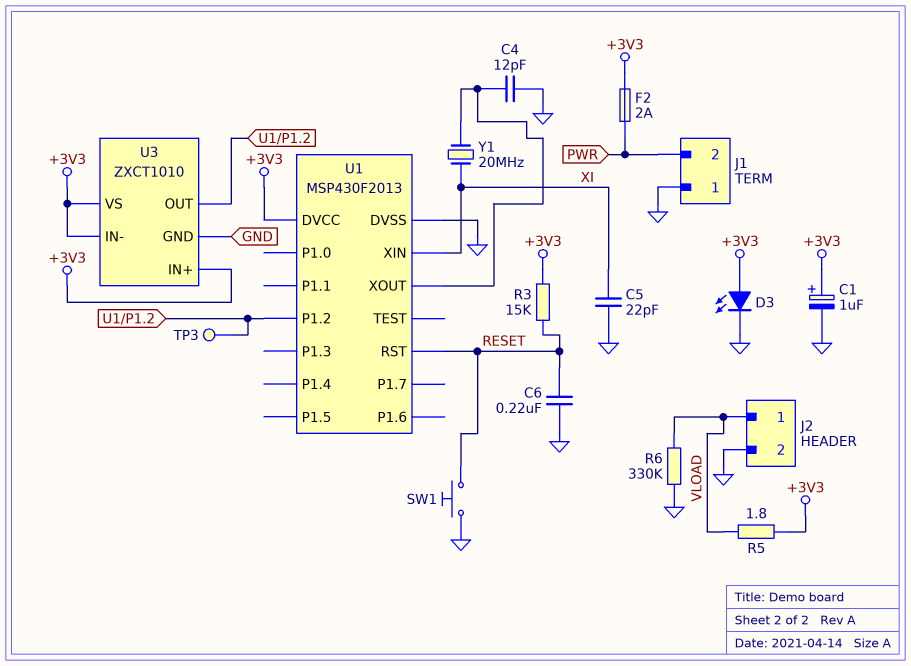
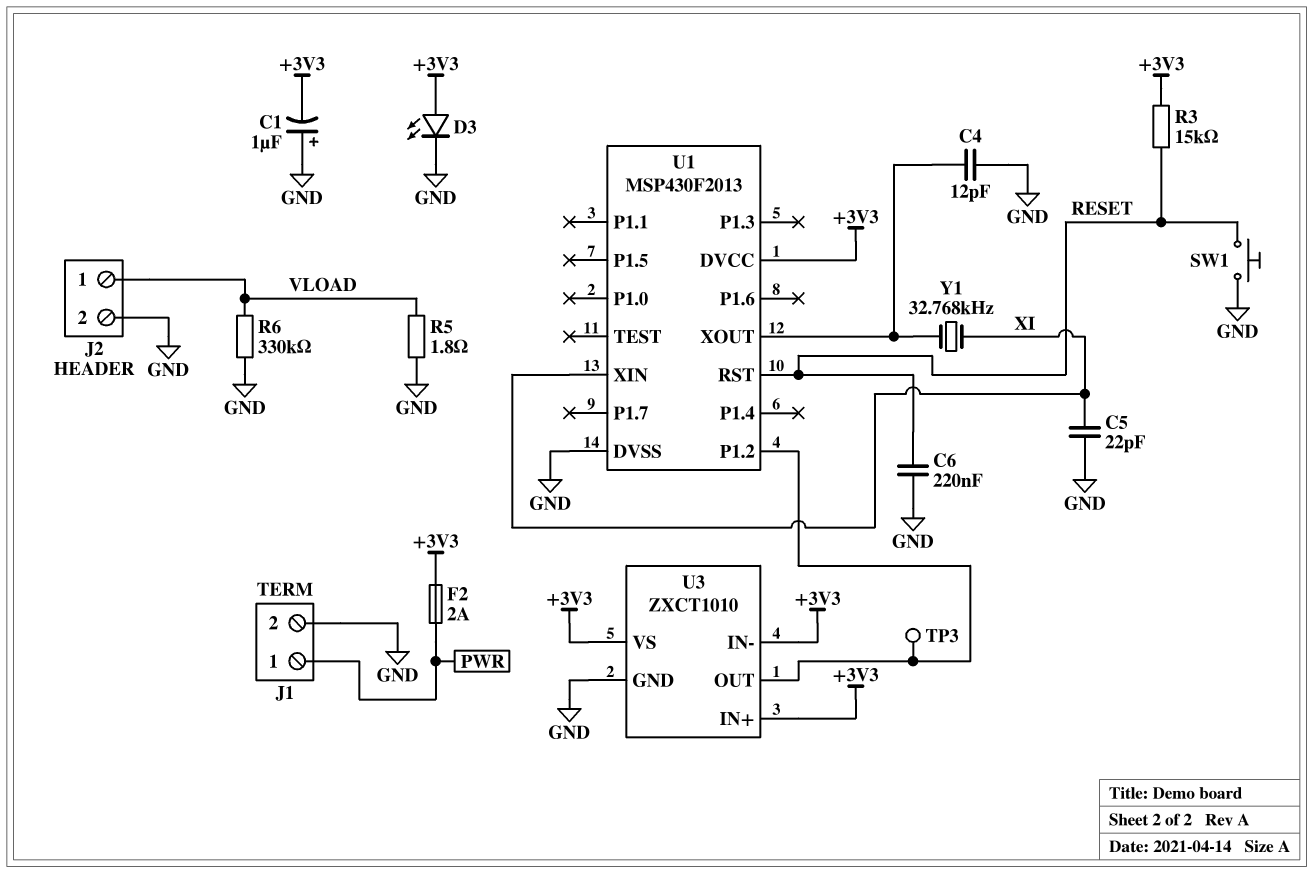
C1: 1uF (plus +3V3, minus GND) -> 1uF (plus GND, minus +3V3)
J1 pin 1: GND -> PWR
J1 pin 2: PWR -> GND
R5: 1.8 (+3V3, VLOAD) -> 1.8 (GND, VLOAD)
Y1: 20MHz (U1/XOUT, XI) -> 32.768kHz (U1/XOUT, XI)

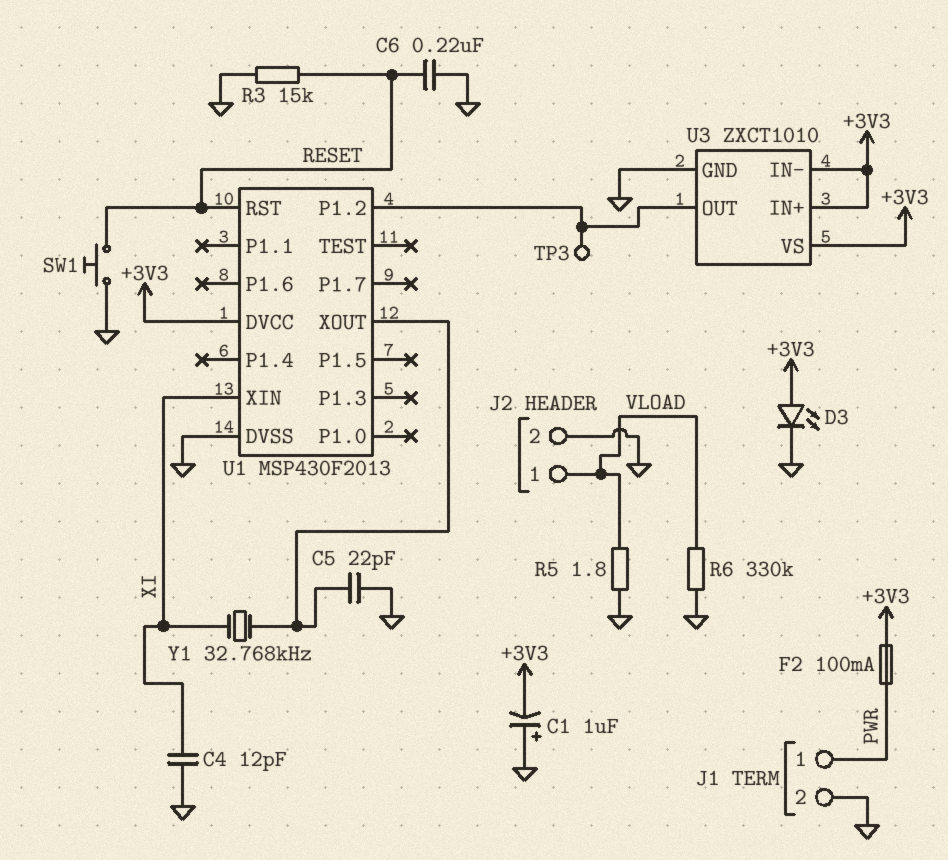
C4: 12pF (GND, U1/XOUT) -> 12pF (GND, XI)
C5: 22pF (GND, XI) -> 22pF (GND, U1/XOUT)
F2: 2A (+3V3, PWR) -> 100mA (+3V3, PWR)
R3: 15k (+3V3, RESET) -> 15k (GND, RESET)

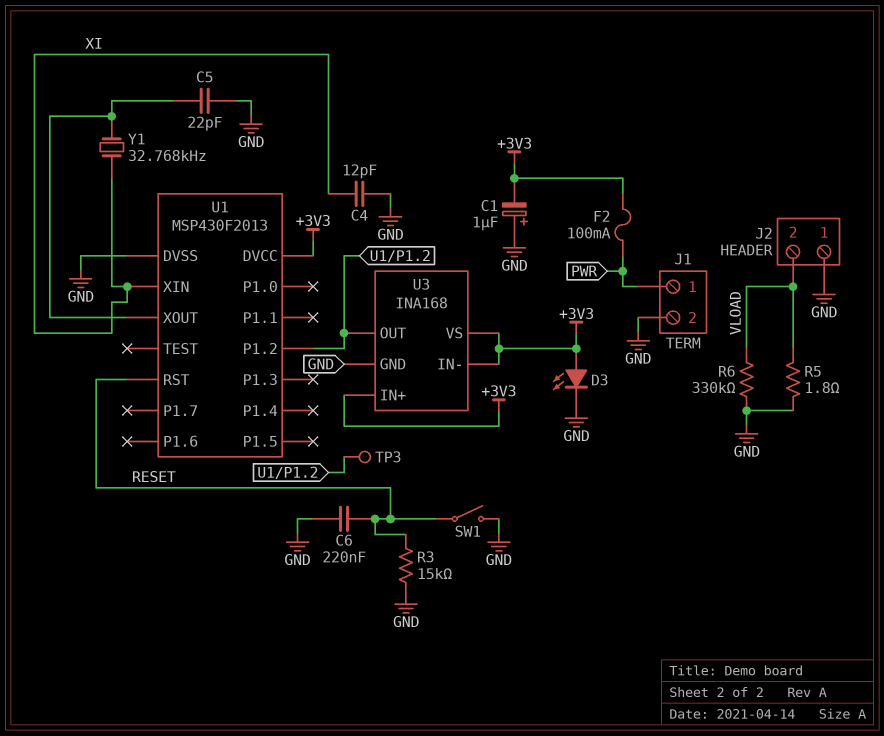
J2 pin 1: VLOAD -> GND
J2 pin 2: GND -> VLOAD
SW1: button (GND, RESET) -> switch (GND, RESET)
U3: ZXCT1010 -> INA168

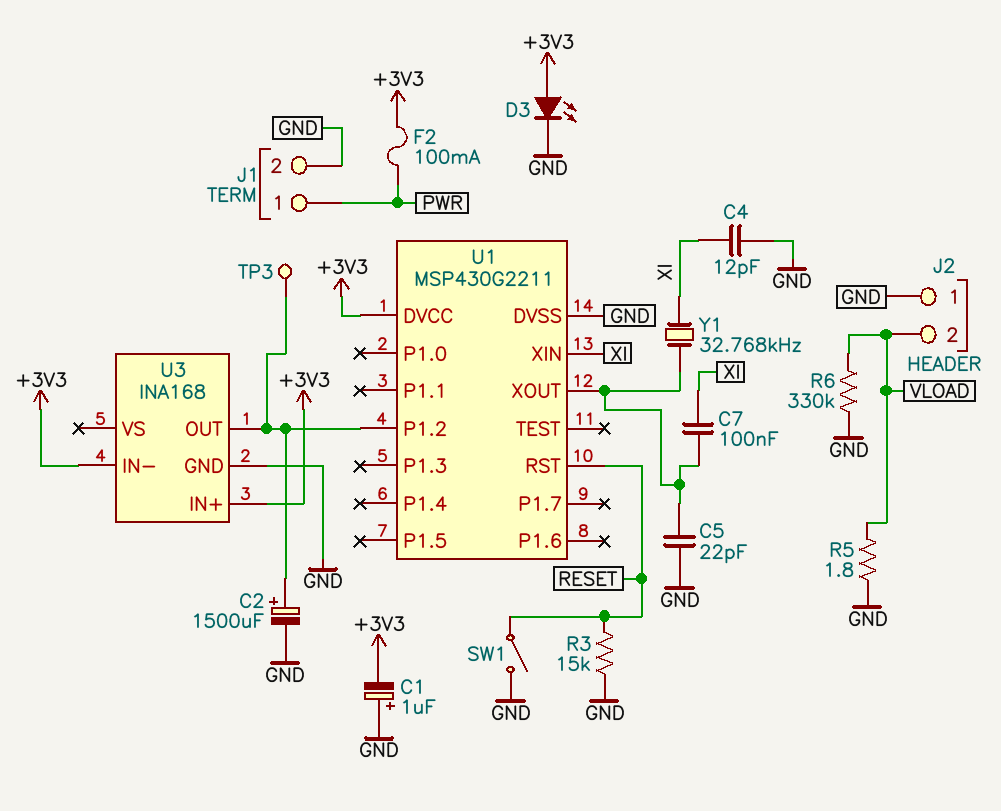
C2: none -> 1500uF (plus U1/P1.2, minus GND)
C6: 220nF (GND, RESET) -> none
C7: none -> 100nF (U1/XOUT, XI)
U1: MSP430F2013 -> MSP430G2211
U3 pin VS: +3V3 -> none

